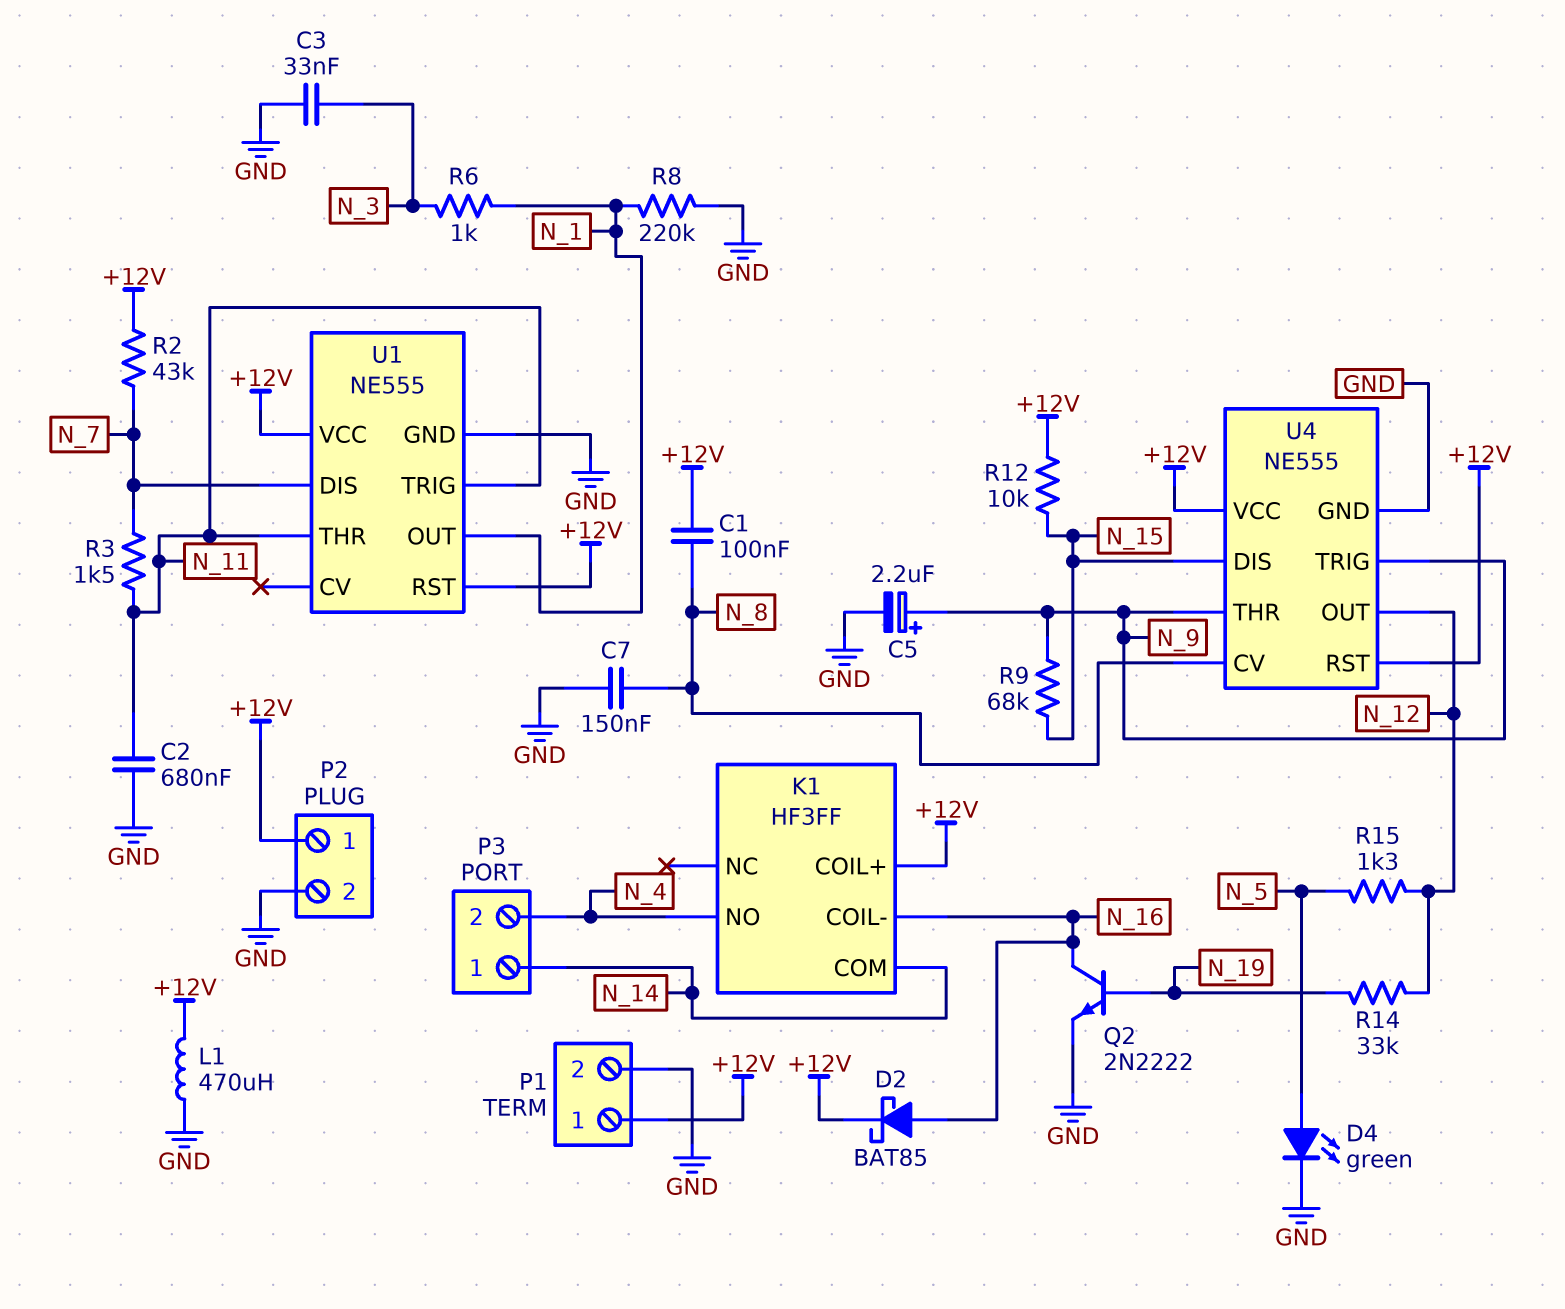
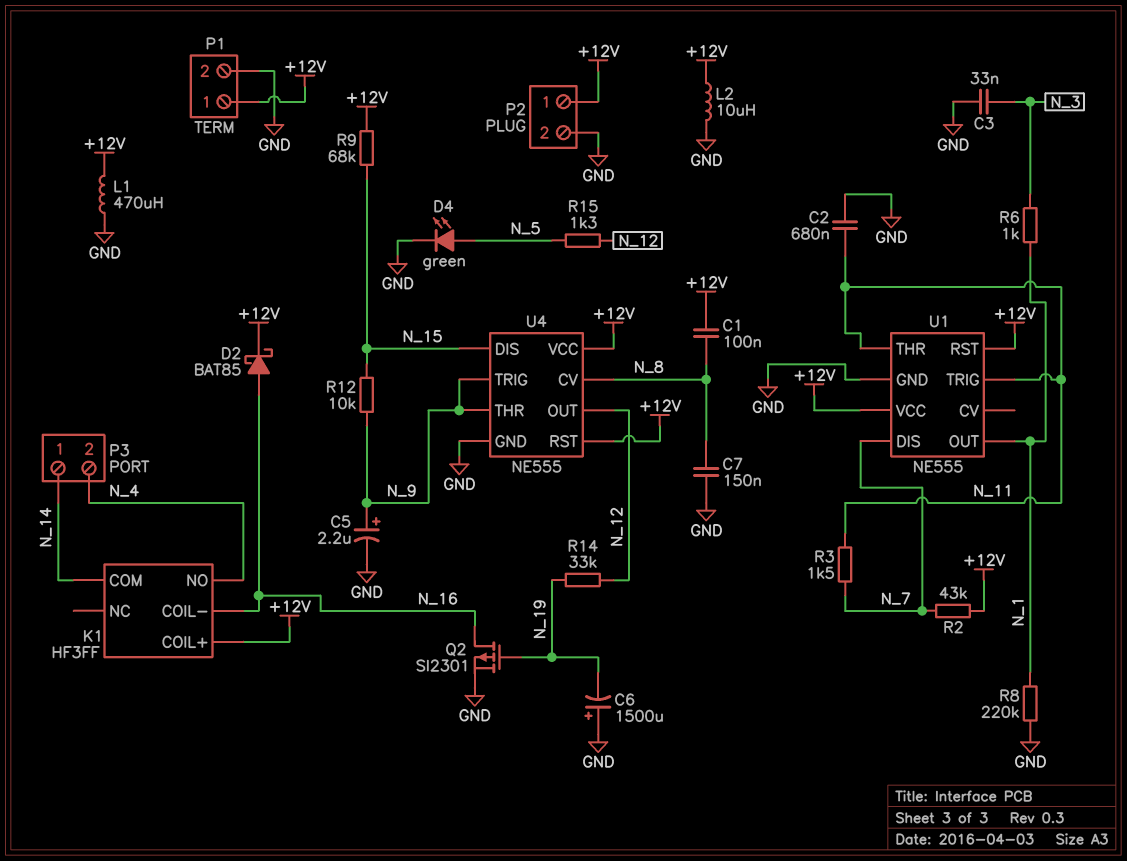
C6: none -> 1500uF (plus GND, minus N_19)
L2: none -> 10uH (+12V, GND)
Q2: NPN 2N2222 (B N_19, C N_16, E GND) -> PMOS SI2301 (G N_19, D N_16, S GND)
R9: 68k (N_9, N_15) -> 68k (+12V, N_15)
R12: 10k (+12V, N_15) -> 10k (N_9, N_15)

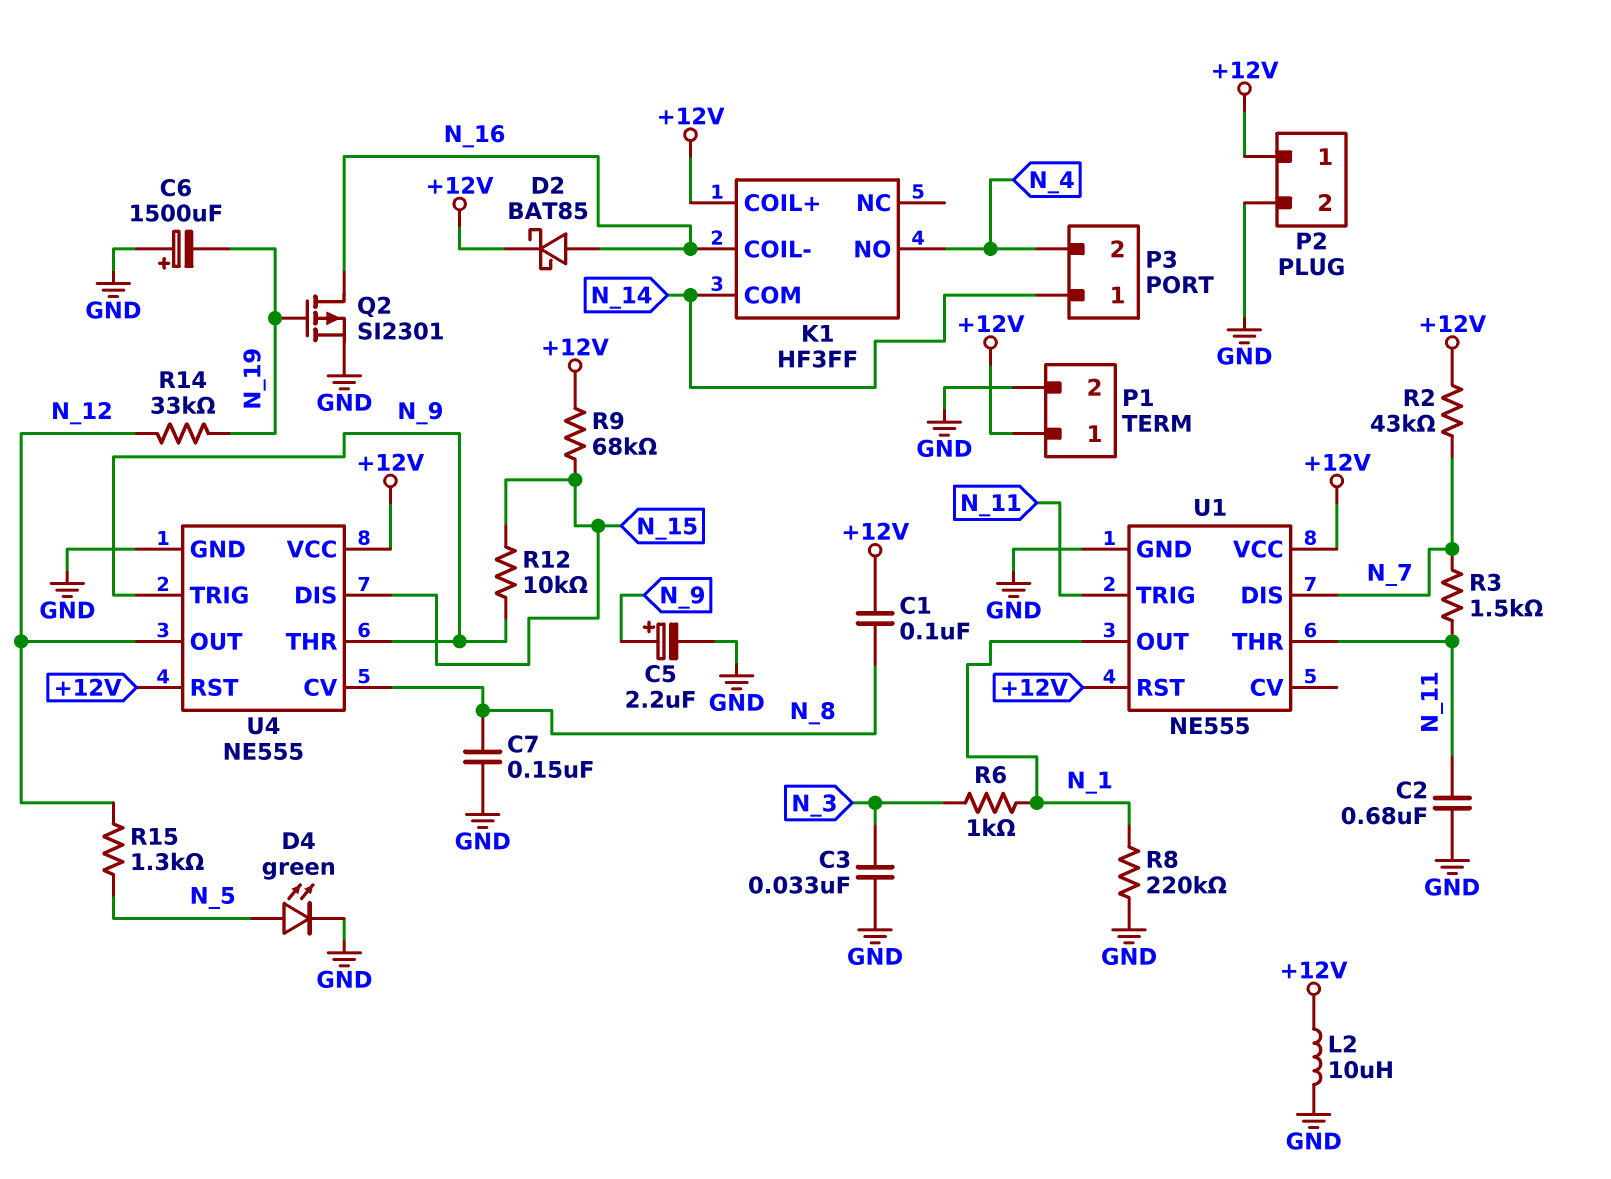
L1: 470uH (+12V, GND) -> none

